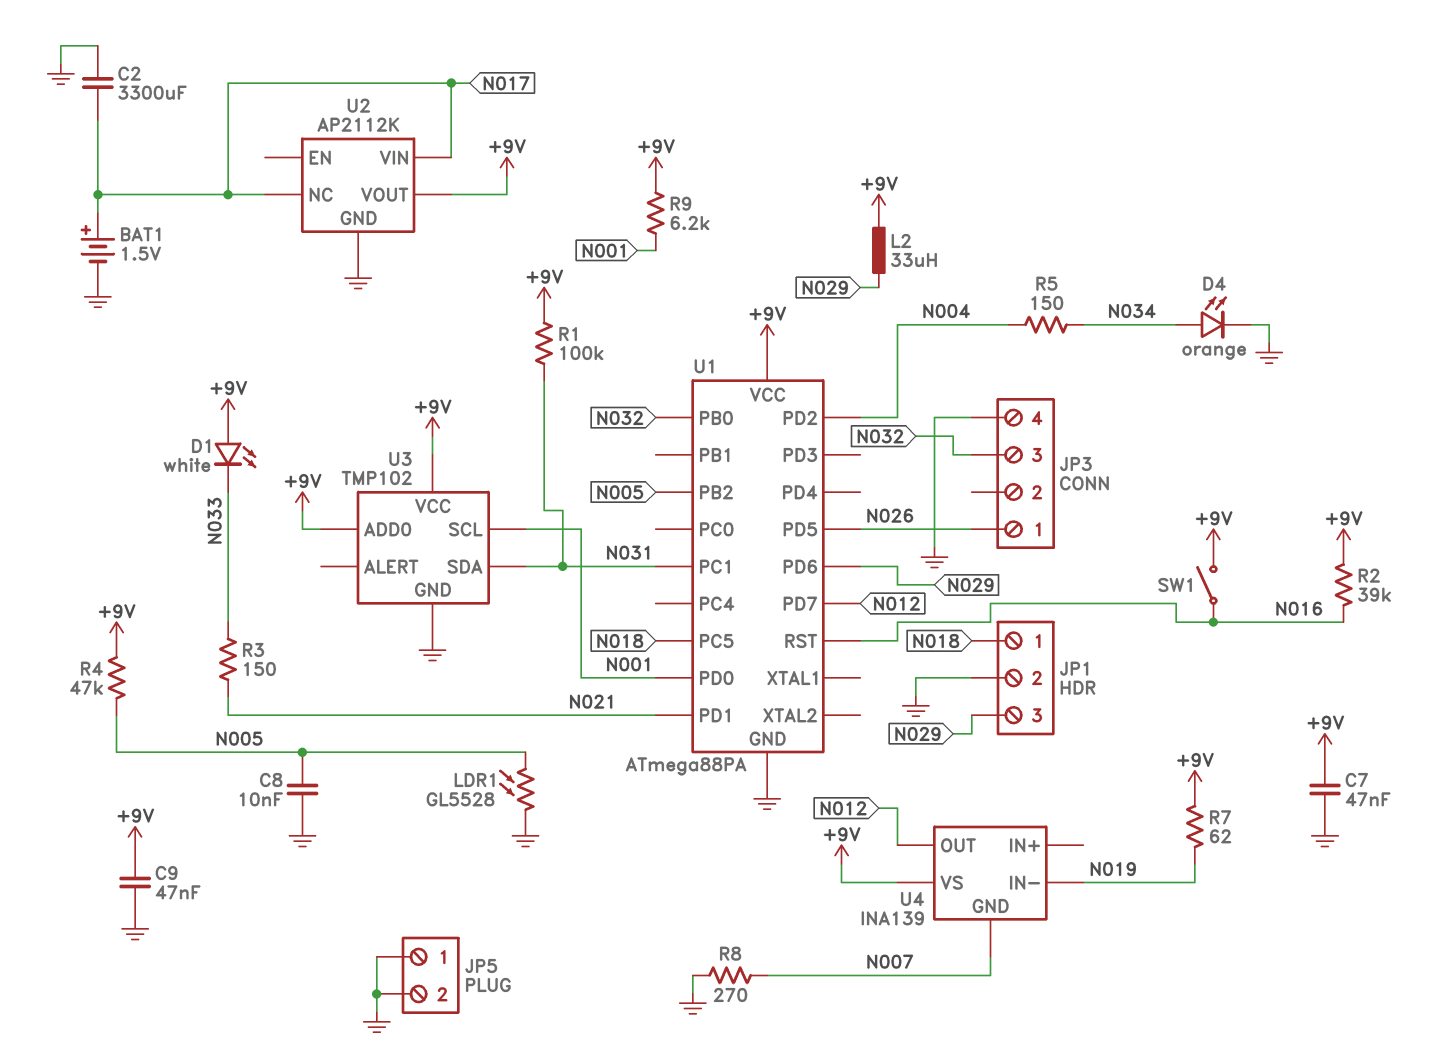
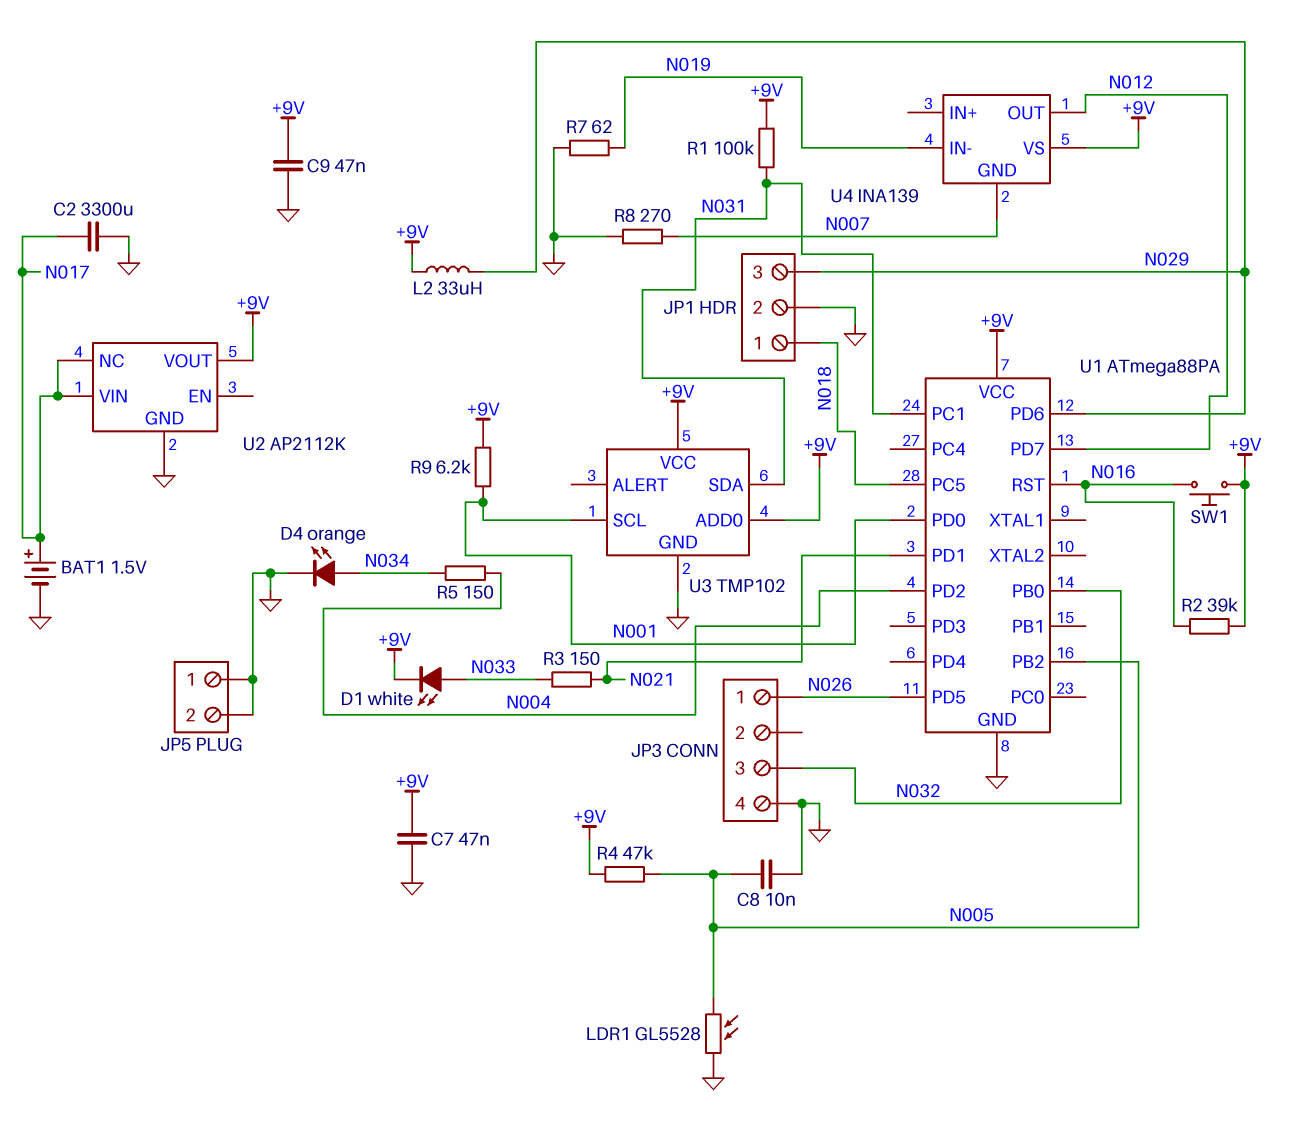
D1: LED white (A +9V, K N033) -> LED white (A N033, K +9V)
R7: 62 (+9V, N019) -> 62 (GND, N019)
SW1: switch (+9V, N016) -> button (+9V, N016)

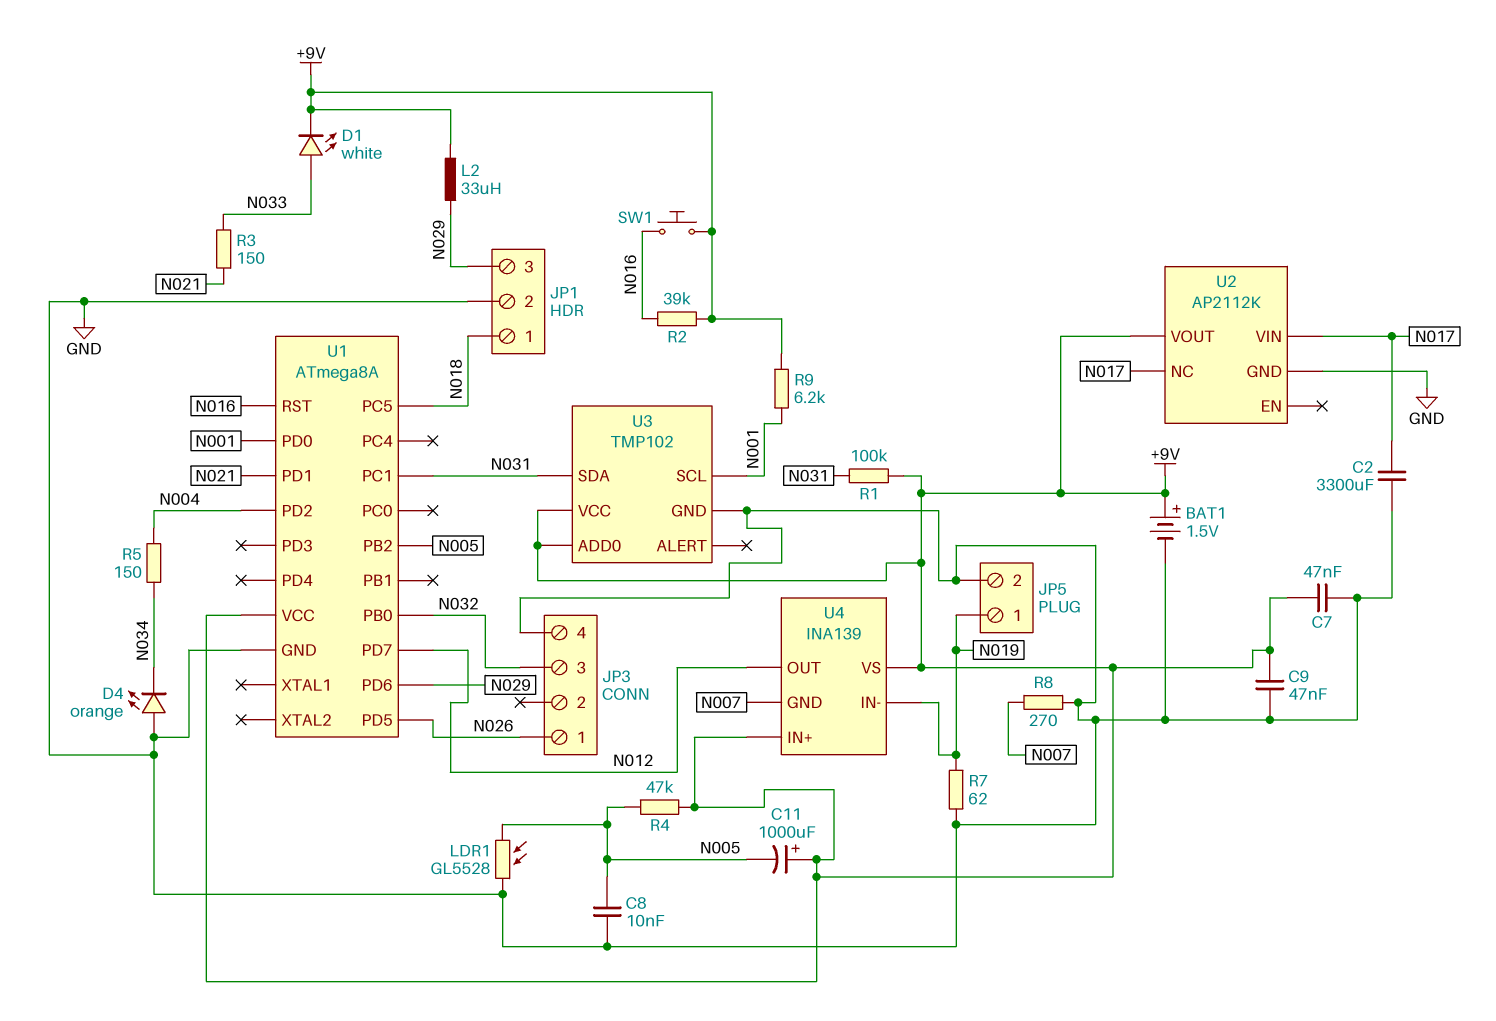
BAT1: 1.5V (plus N017, minus GND) -> 1.5V (plus +9V, minus GND)
C11: none -> 1000uF (plus +9V, minus N005)
D4: LED orange (A N034, K GND) -> LED orange (A GND, K N034)
JP5 pin 1: GND -> N019
U1: ATmega88PA -> ATmega8A
U4 pin IN+: none -> +9V

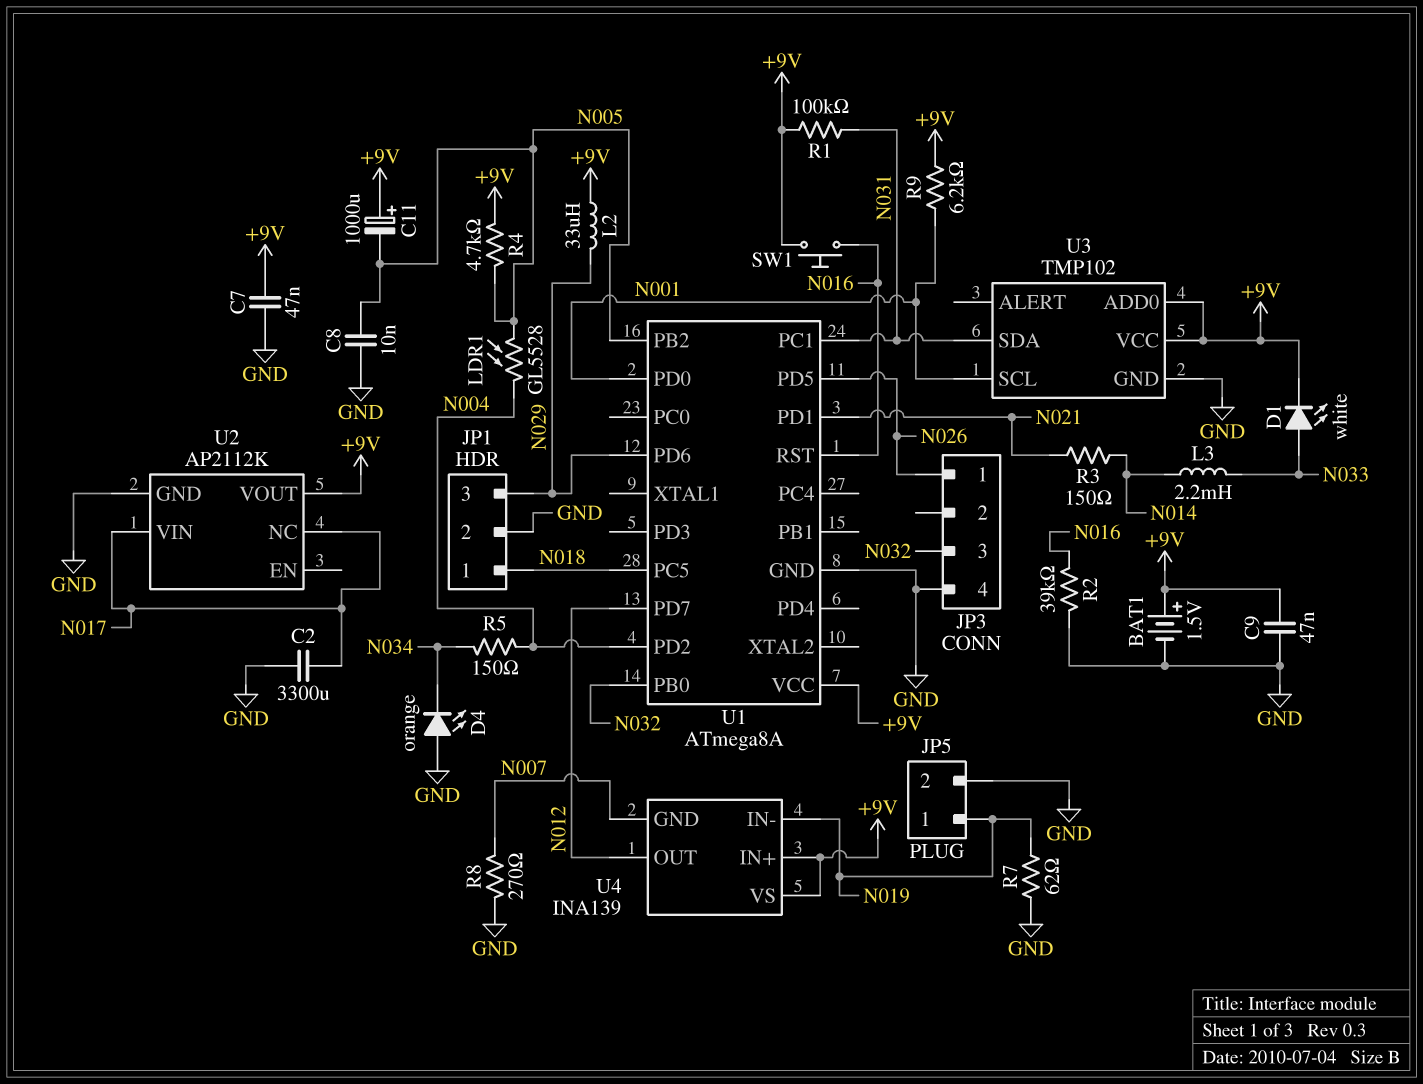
L3: none -> 2.2mH (N014, N033)
LDR1: GL5528 (GND, N005) -> GL5528 (N004, N005)
R2: 39k (+9V, N016) -> 39k (GND, N016)
R3: 150 (N021, N033) -> 150 (N014, N021)
R4: 47k (+9V, N005) -> 4.7k (+9V, N005)

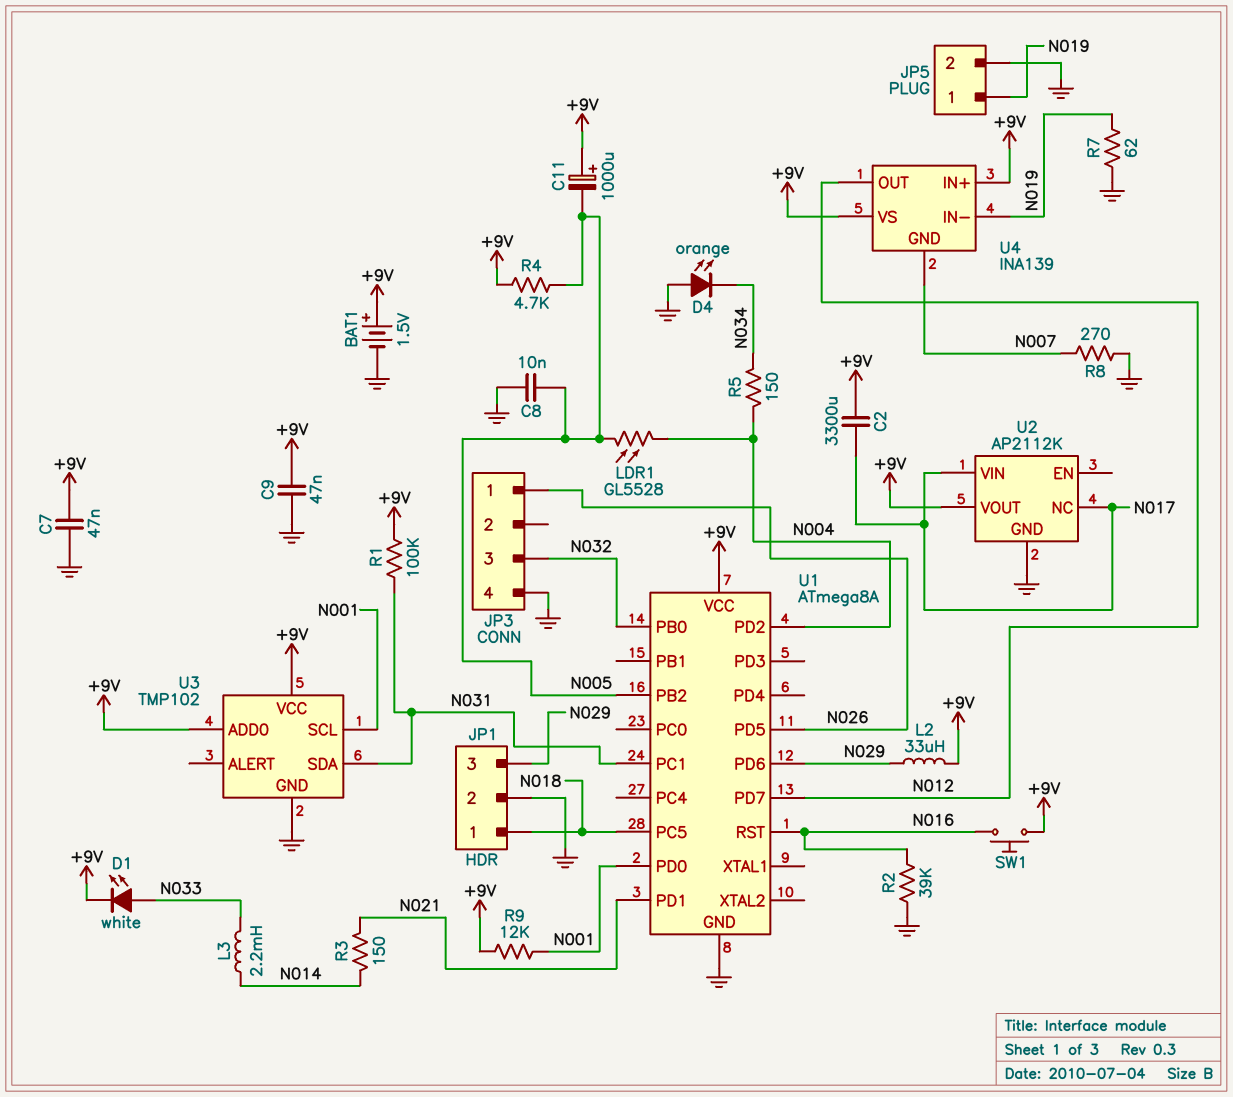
C2: 3300uF (GND, N017) -> 3300uF (+9V, N017)
R9: 6.2k (+9V, N001) -> 12k (+9V, N001)

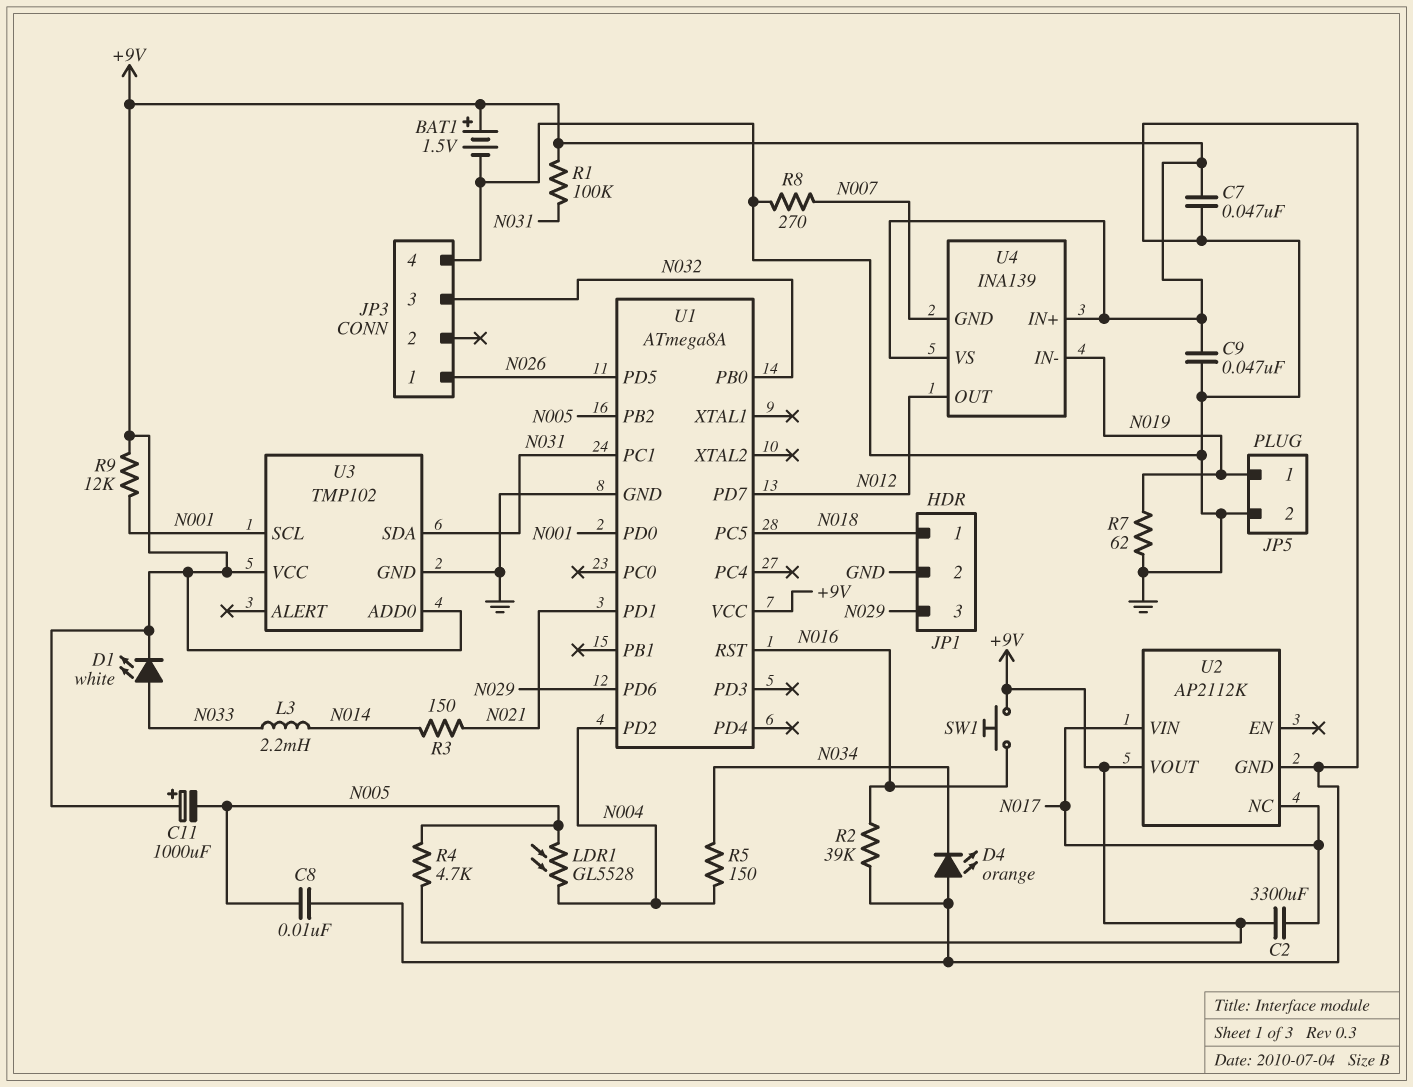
L2: 33uH (+9V, N029) -> none

